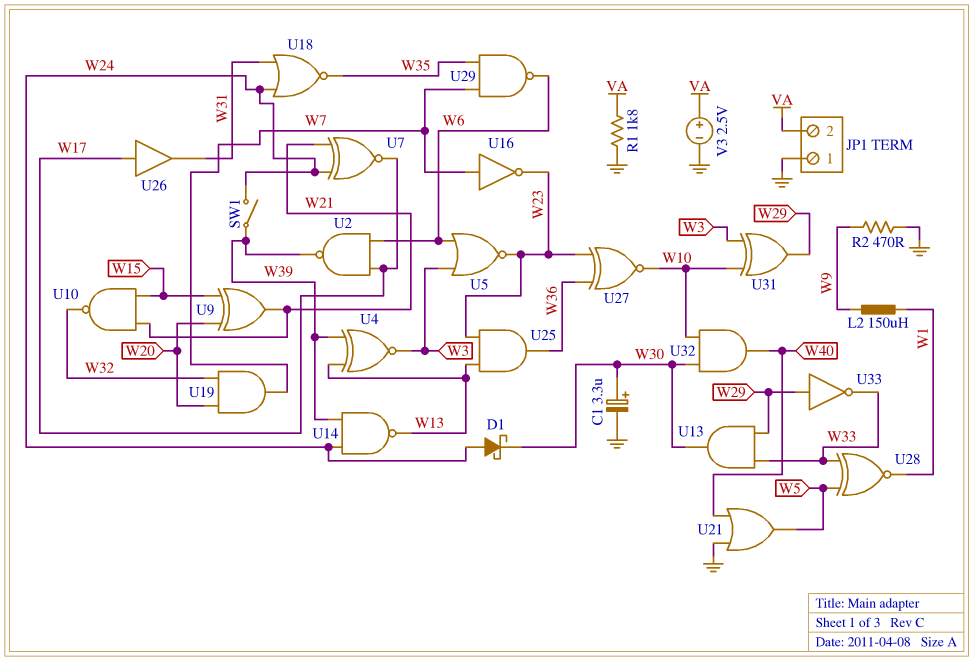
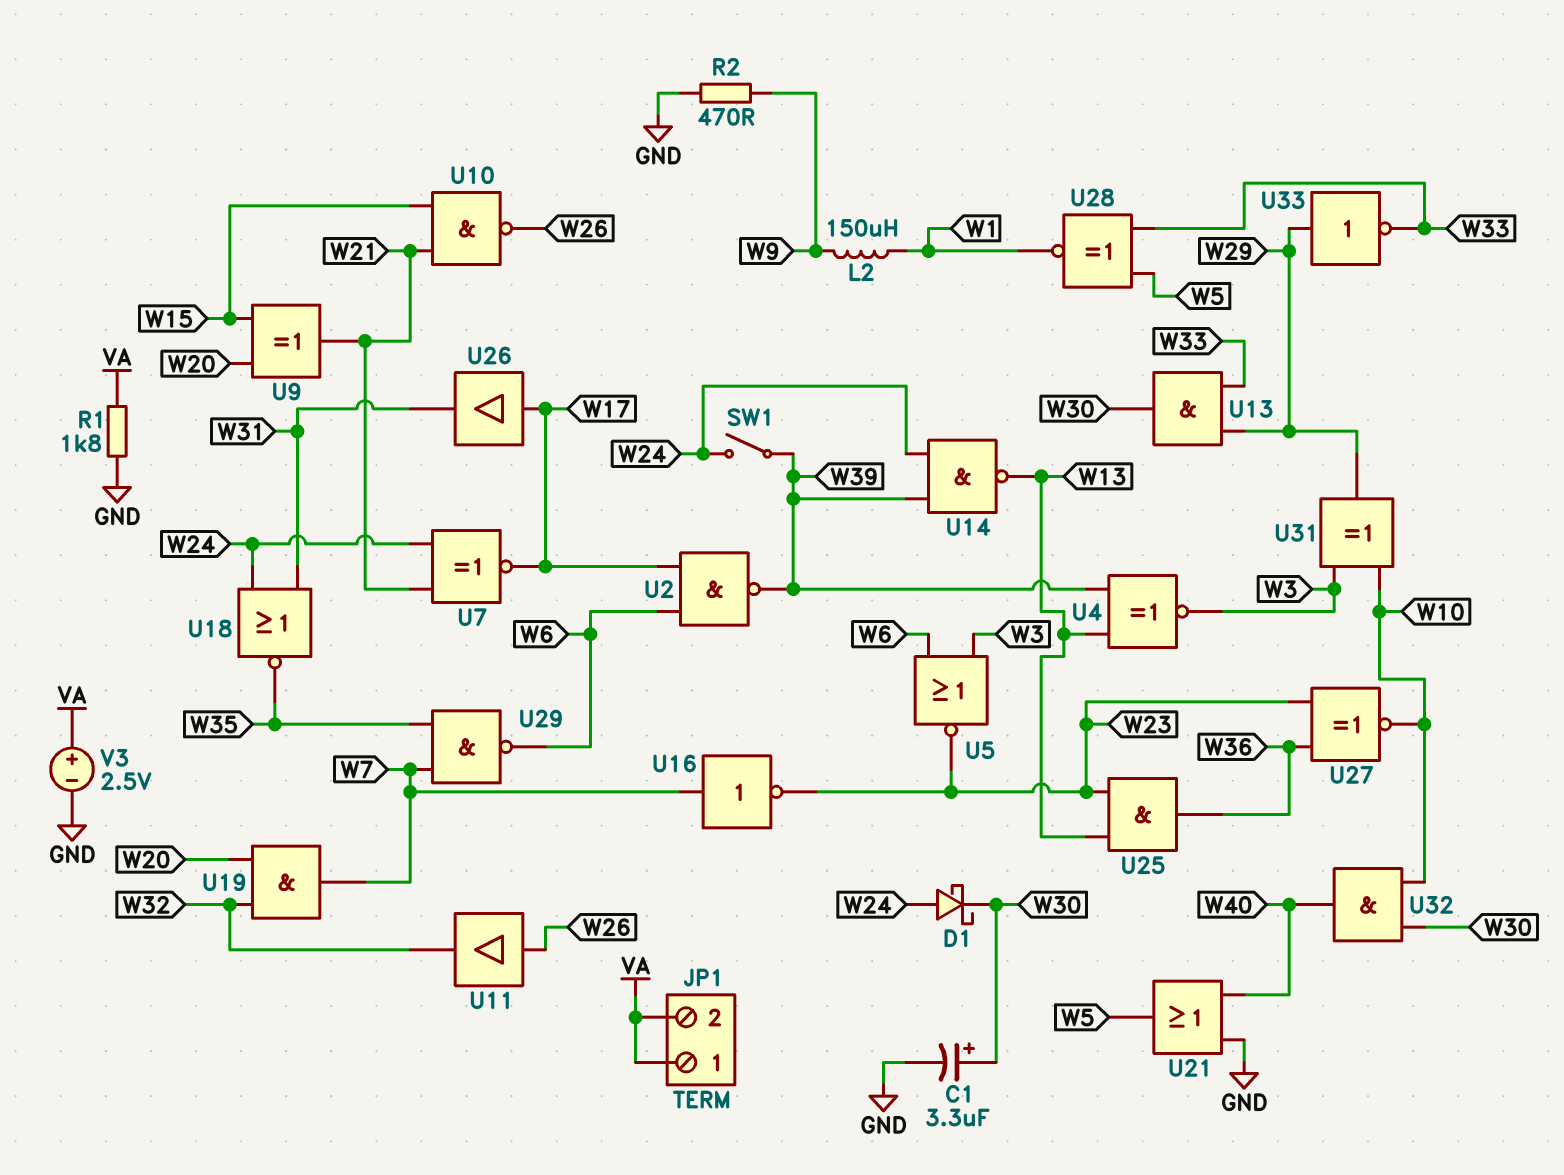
JP1 pin 1: GND -> VA
U10: NAND (in W15, in W21, out W32) -> NAND (in W15, in W21, out W26)
U11: none -> buffer (in W26, out W32)

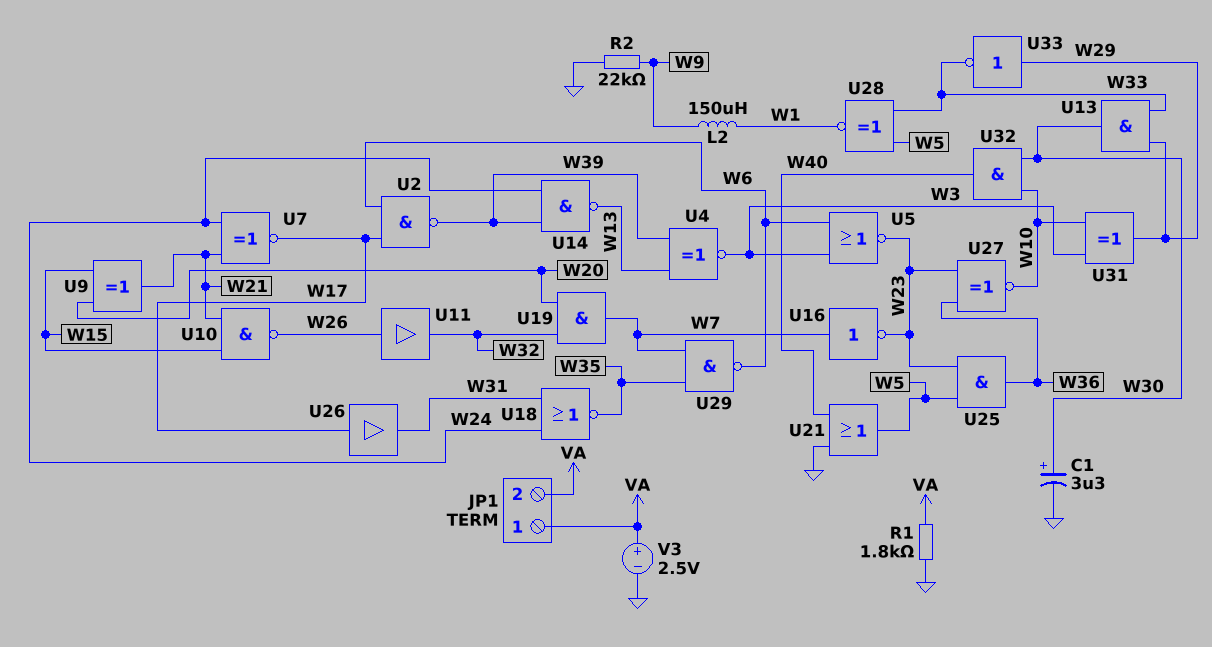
D1: schottky (A W24, K W30) -> none
R2: 470 (GND, W9) -> 22k (GND, W9)
SW1: switch (W24, W39) -> none
U25: AND (in W13, in W23, out W36) -> AND (in W5, in W23, out W36)

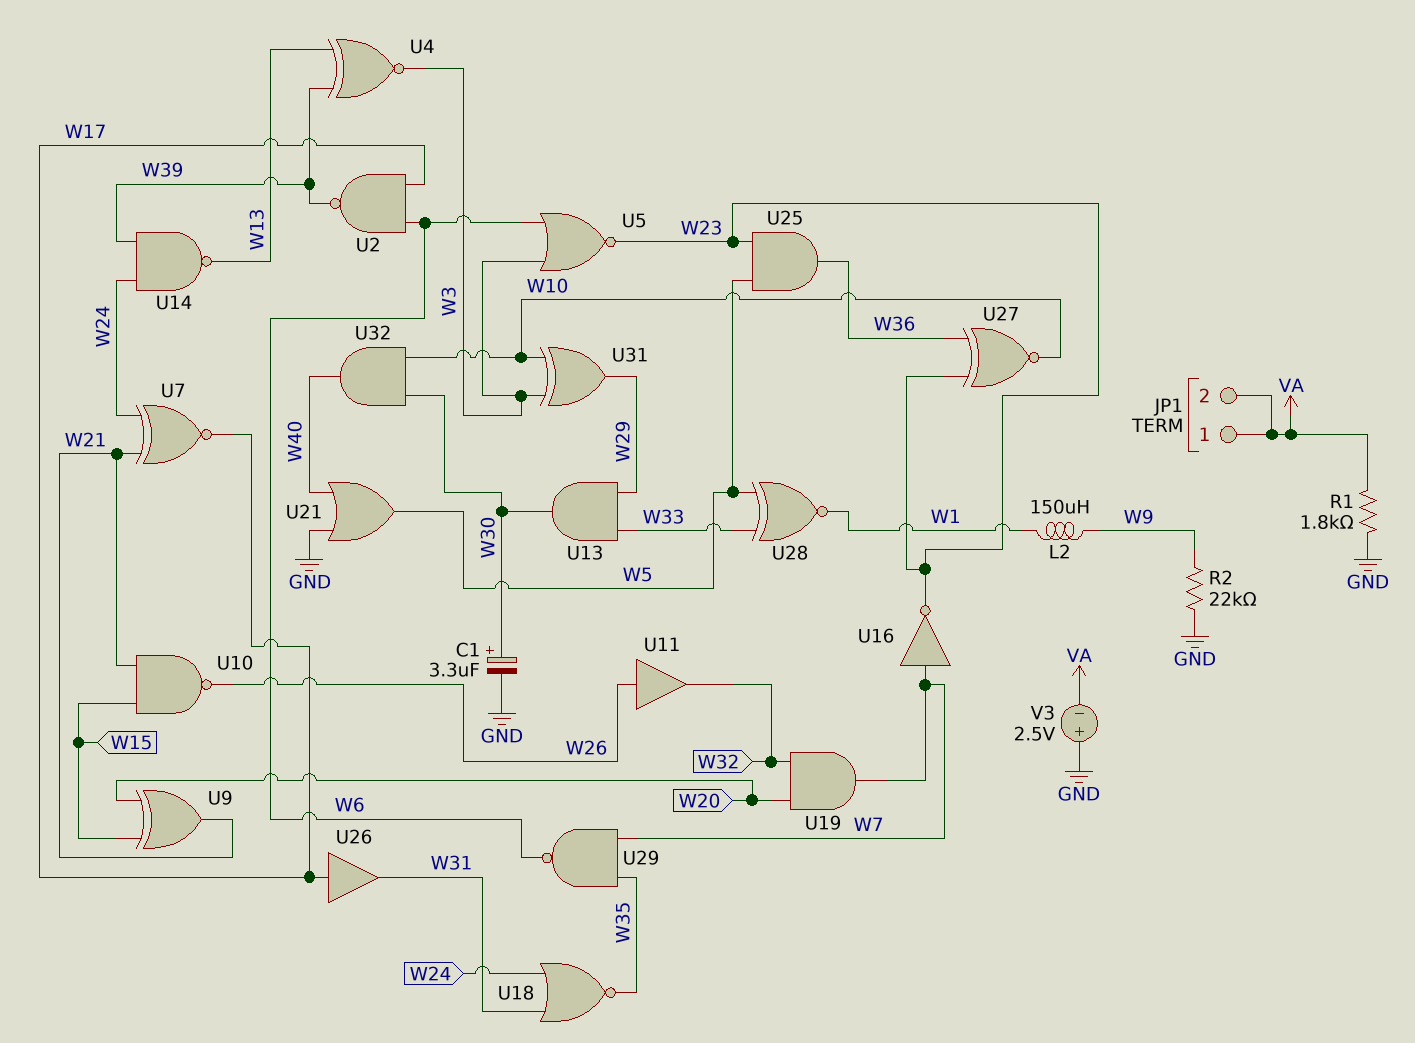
U33: NOT (in W29, out W33) -> none
V3: 2.5V (plus VA, minus GND) -> 2.5V (plus GND, minus VA)

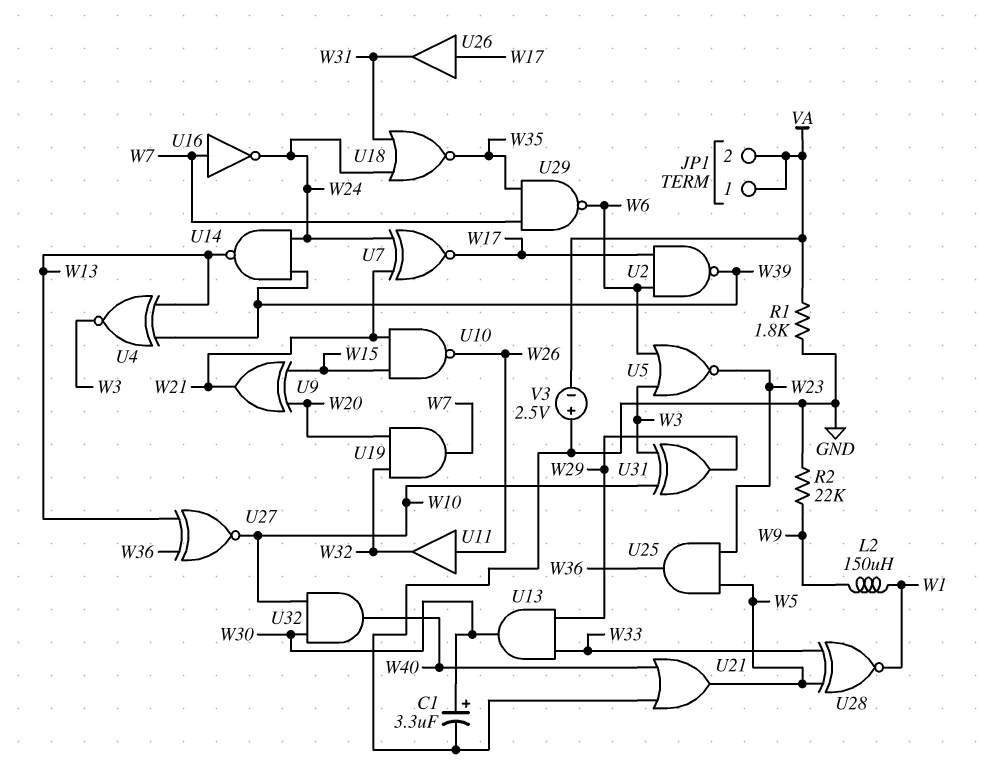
U16: NOT (in W7, out W23) -> NOT (in W7, out W24)
U27: XNOR (in W23, in W36, out W10) -> XNOR (in W13, in W36, out W10)

